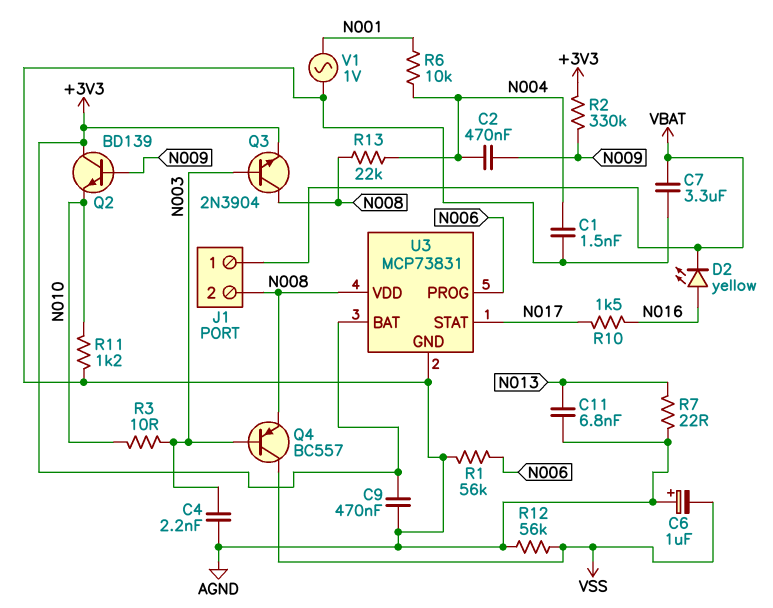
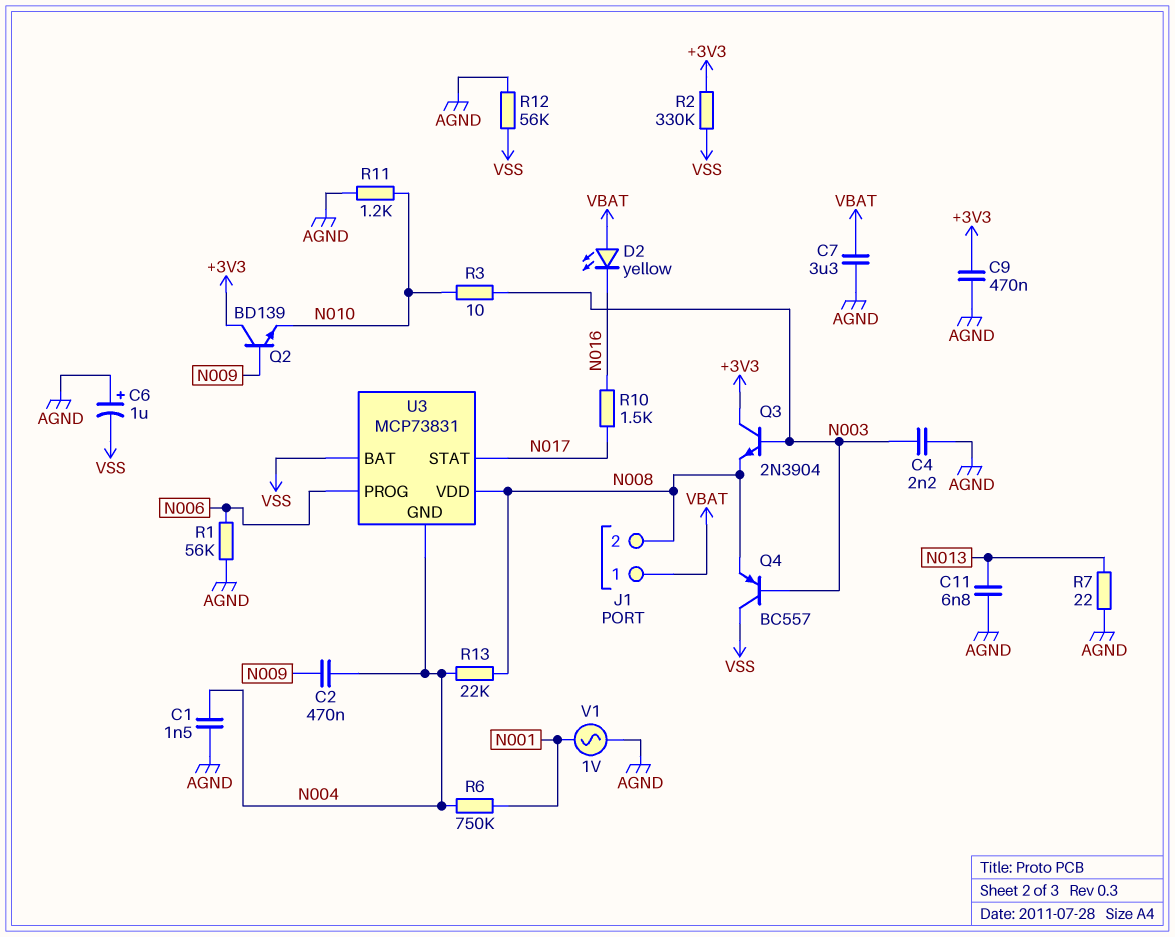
D2: LED yellow (A N016, K VBAT) -> LED yellow (A VBAT, K N016)
Q3: NPN 2N3904 (B N003, C N008, E +3V3) -> NPN 2N3904 (B N003, C +3V3, E N008)
R2: 330k (+3V3, N009) -> 330k (+3V3, VSS)
R6: 10k (N001, N004) -> 750k (N001, N004)
U3 pin BAT: +3V3 -> VSS
U3 pin GND: AGND -> N004

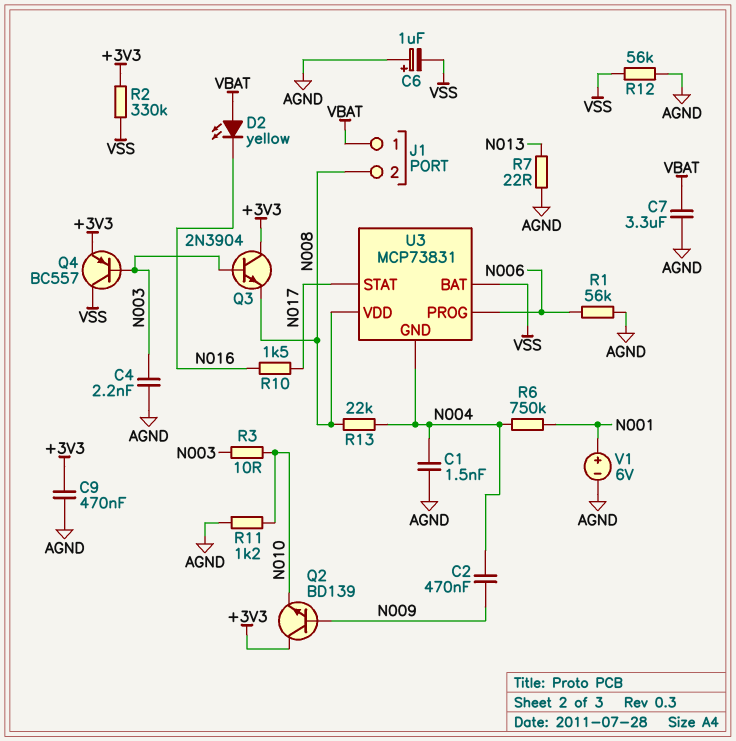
C11: 6.8nF (AGND, N013) -> none
Q4: PNP BC557 (B N003, C VSS, E N008) -> PNP BC557 (B N003, C VSS, E +3V3)
V1: AC 1V (AGND, N001) -> 6V (plus N001, minus AGND)

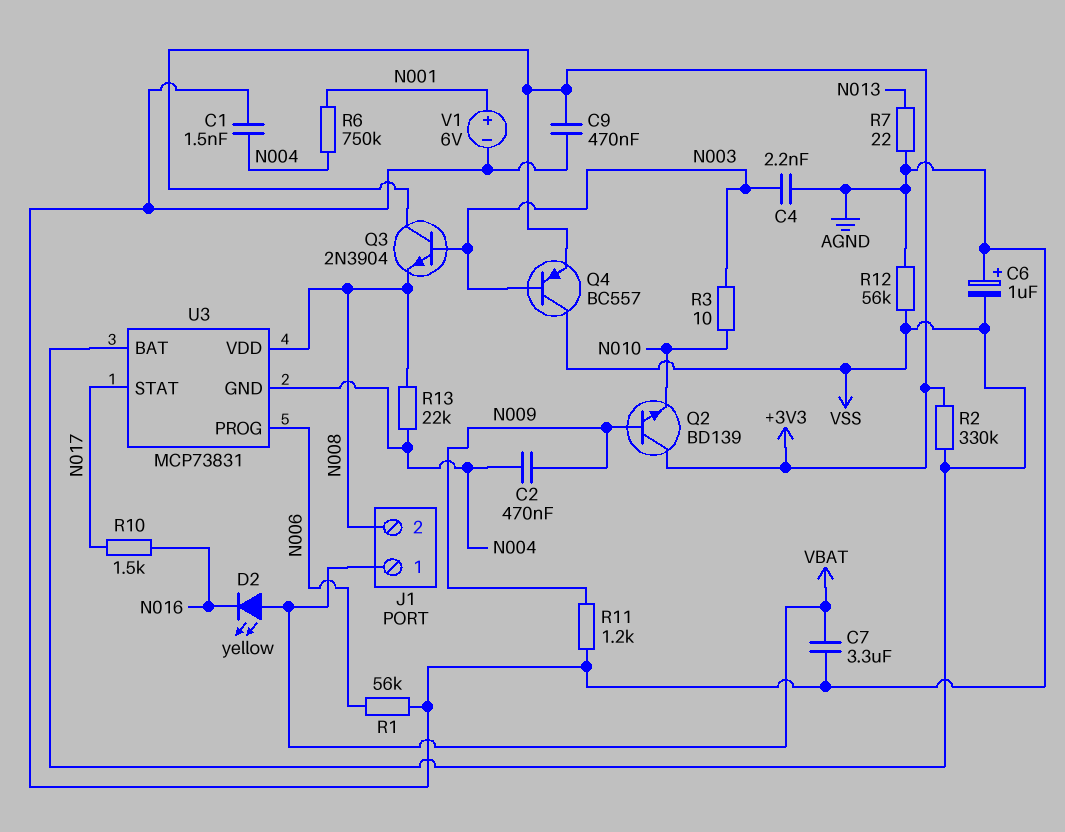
R11: 1.2k (AGND, N010) -> 1.2k (AGND, N009)

